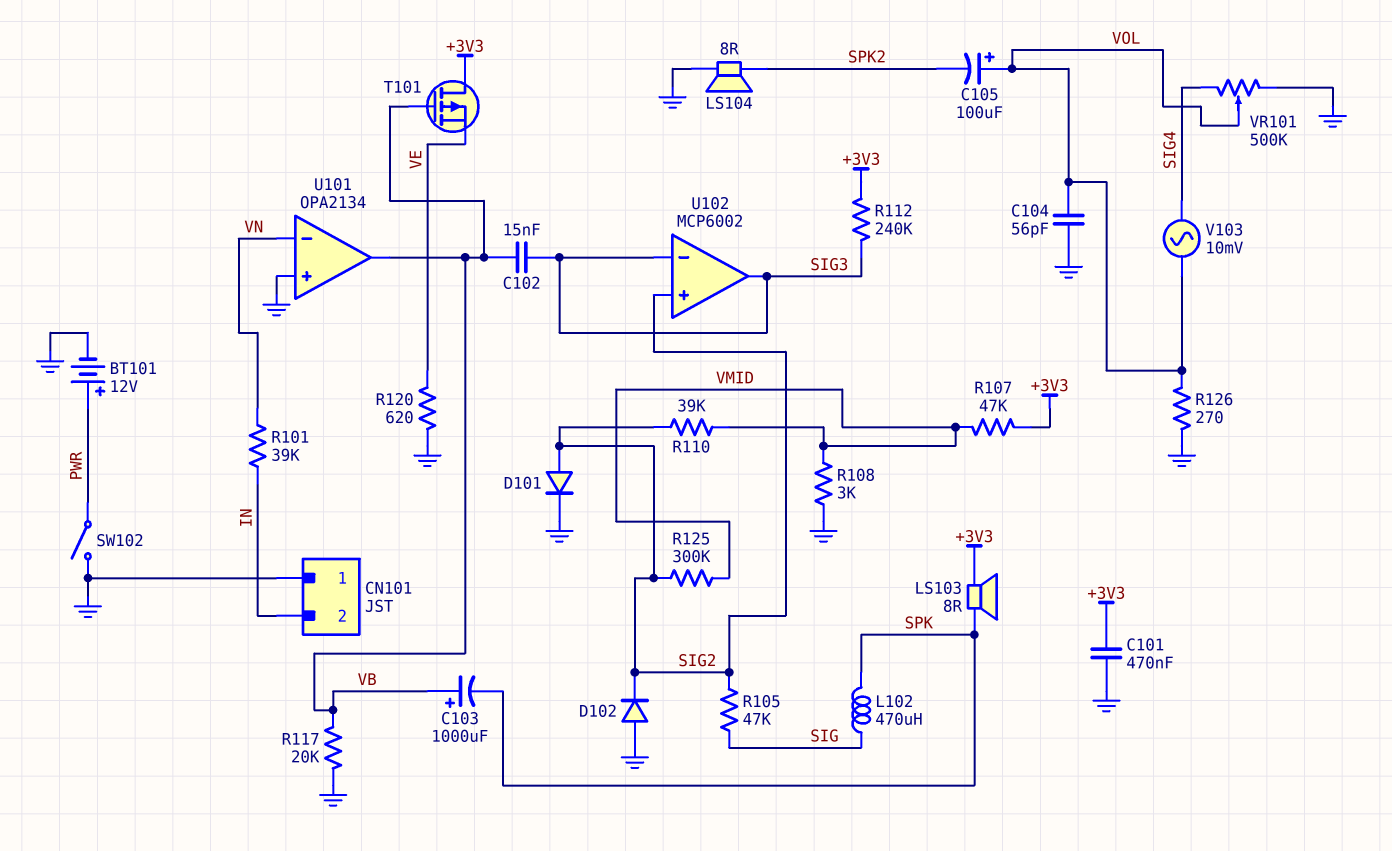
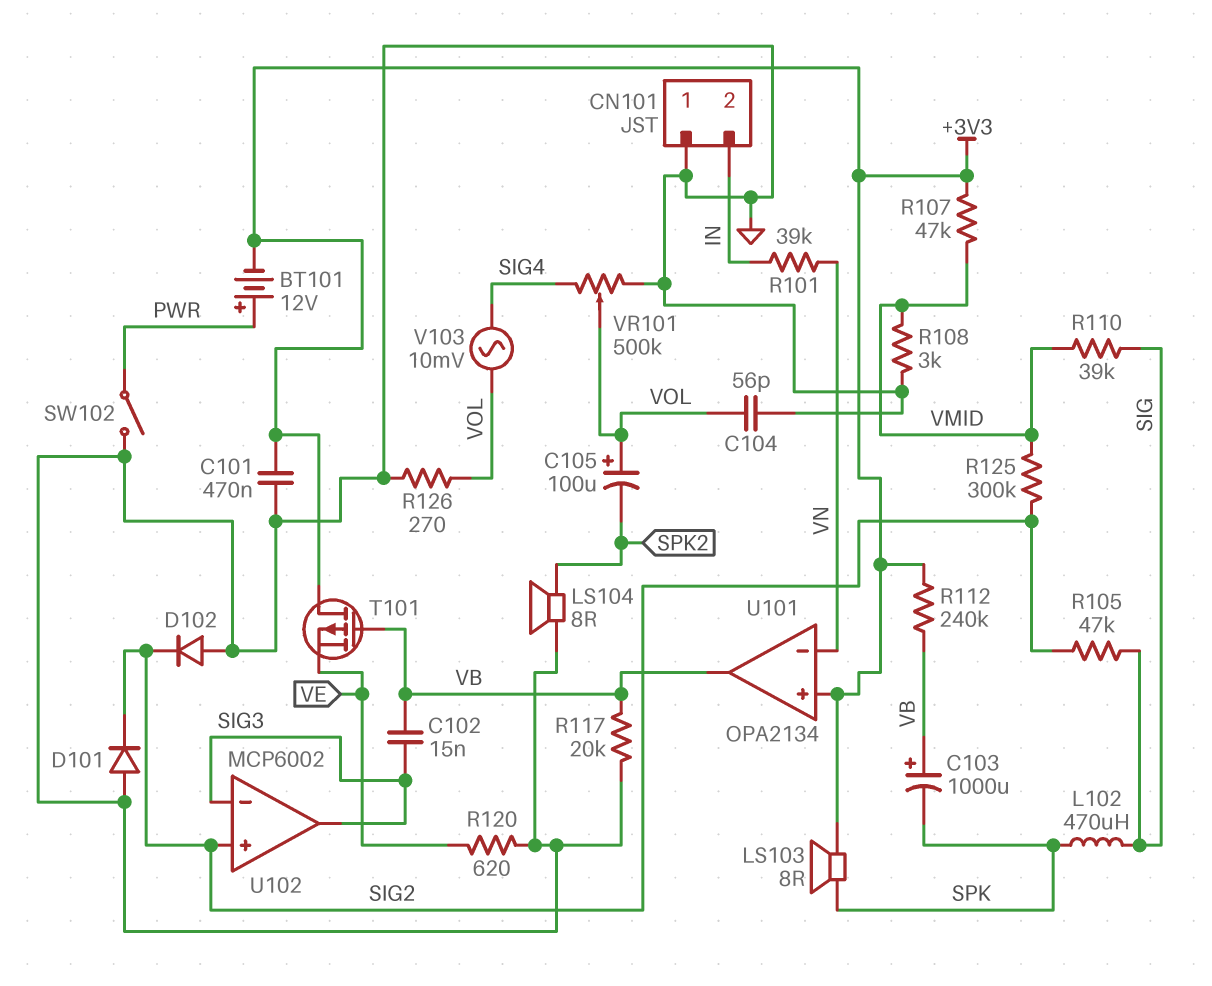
BT101: 12V (plus PWR, minus GND) -> 12V (plus PWR, minus +3V3)
D101: diode (A SIG2, K GND) -> diode (A GND, K SIG2)
R110: 39k (SIG2, VMID) -> 39k (SIG, VMID)
R112: 240k (+3V3, SIG3) -> 240k (+3V3, VB)
U101 pin in+: GND -> +3V3

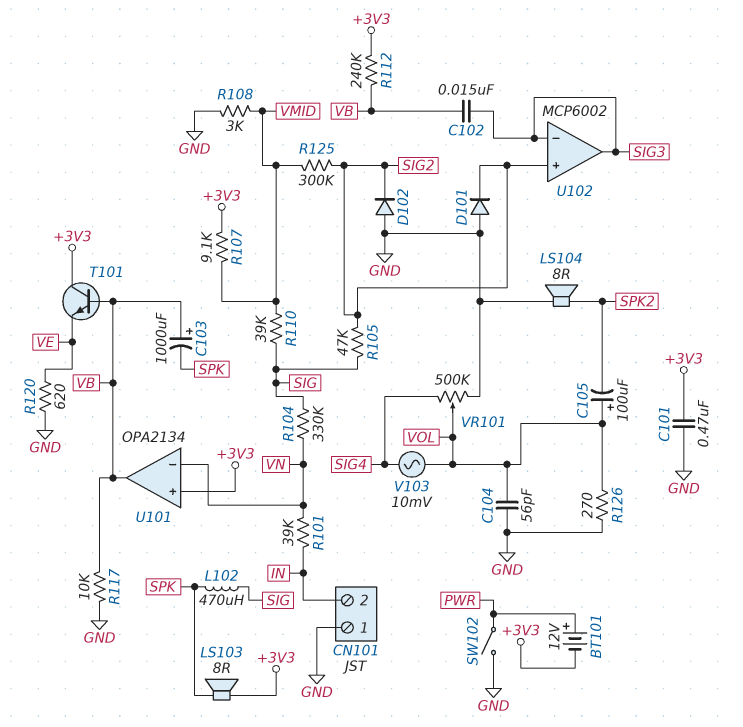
R104: none -> 330k (SIG, VN)
R107: 47k (+3V3, VMID) -> 9.1k (+3V3, VMID)
R117: 20k (GND, VB) -> 10k (GND, VB)
T101: PMOS (G VB, D +3V3, S VE) -> NPN (B VB, C +3V3, E VE)

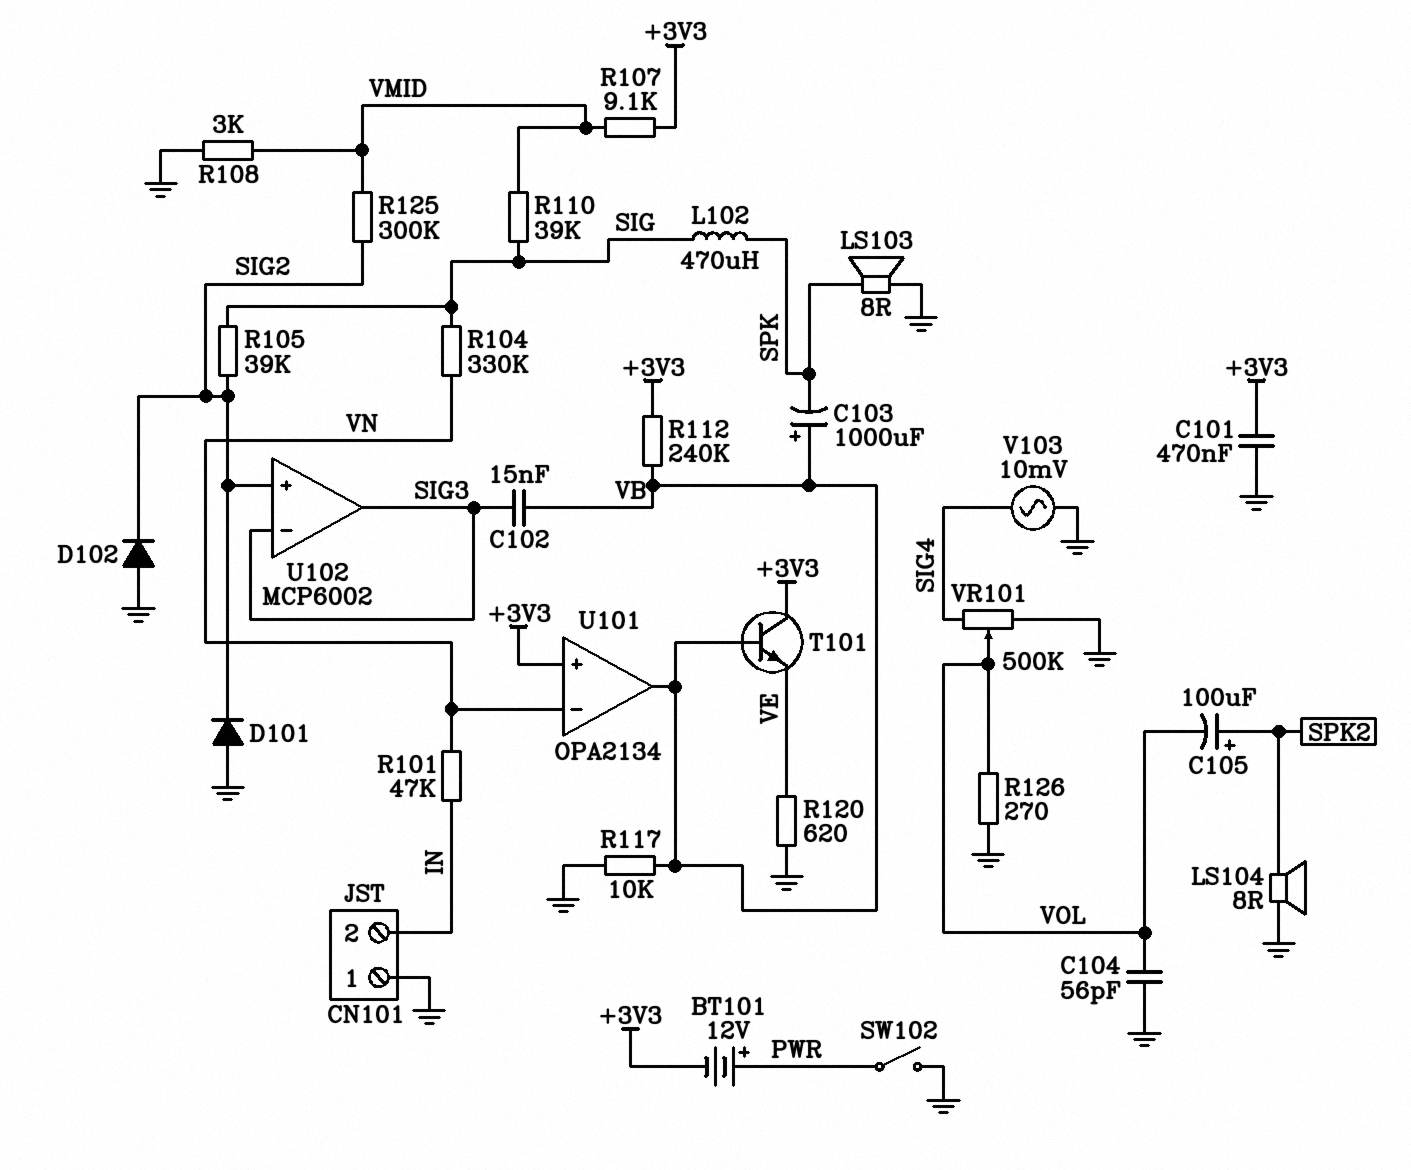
C105: 100uF (plus VOL, minus SPK2) -> 100uF (plus SPK2, minus VOL)
LS103: speaker 8R (+3V3, SPK) -> speaker 8R (GND, SPK)
R101: 39k (IN, VN) -> 47k (IN, VN)
R105: 47k (SIG, SIG2) -> 39k (SIG, SIG2)
V103: AC 10mV (SIG4, VOL) -> AC 10mV (GND, SIG4)

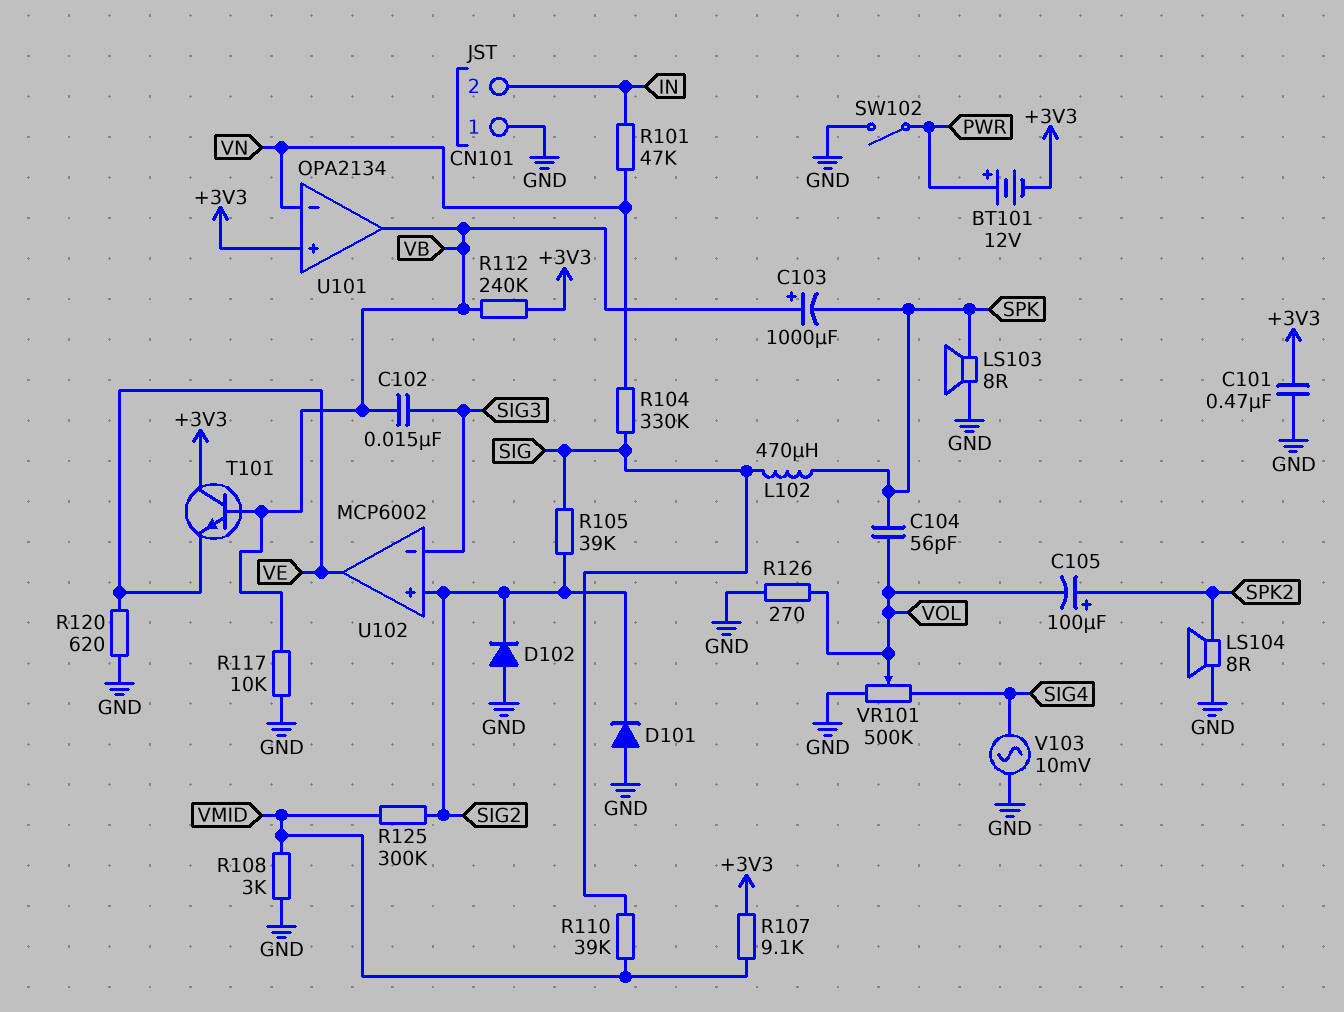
C104: 56pF (GND, VOL) -> 56pF (SPK, VOL)
U102 pin out: SIG3 -> VE

